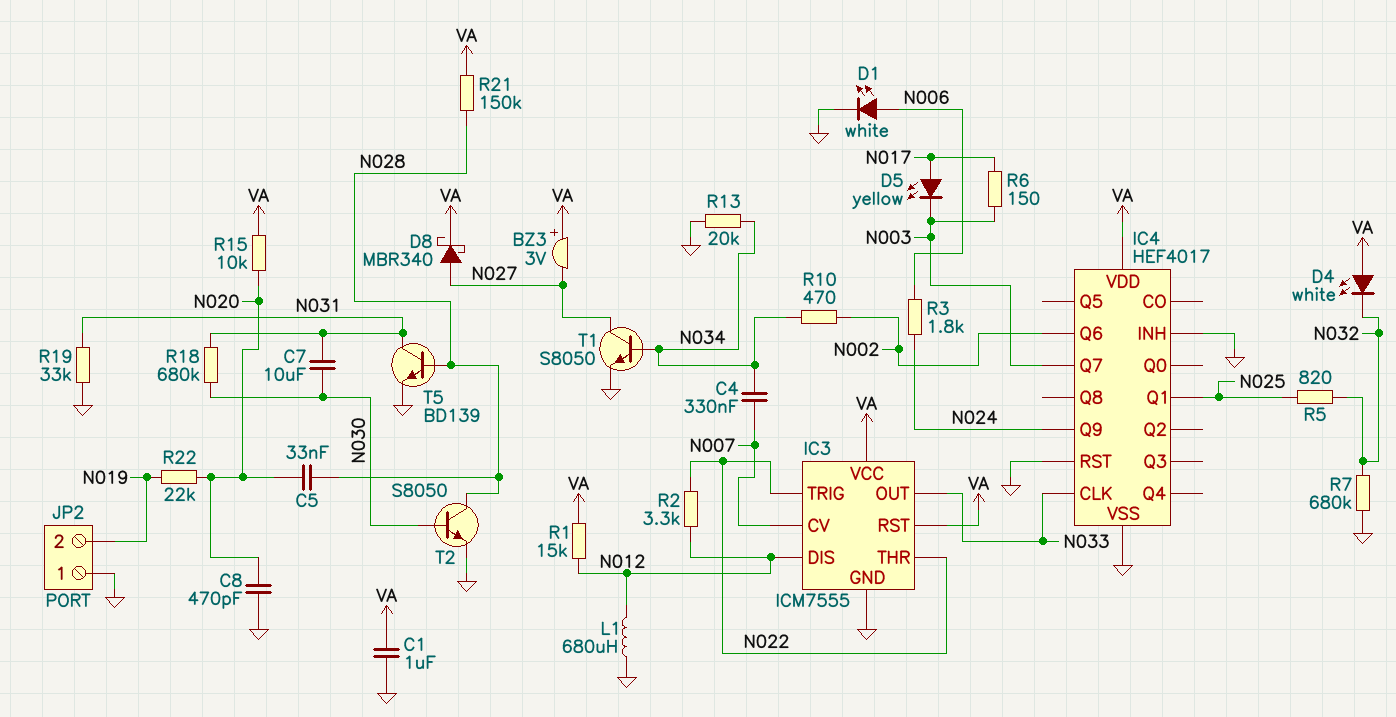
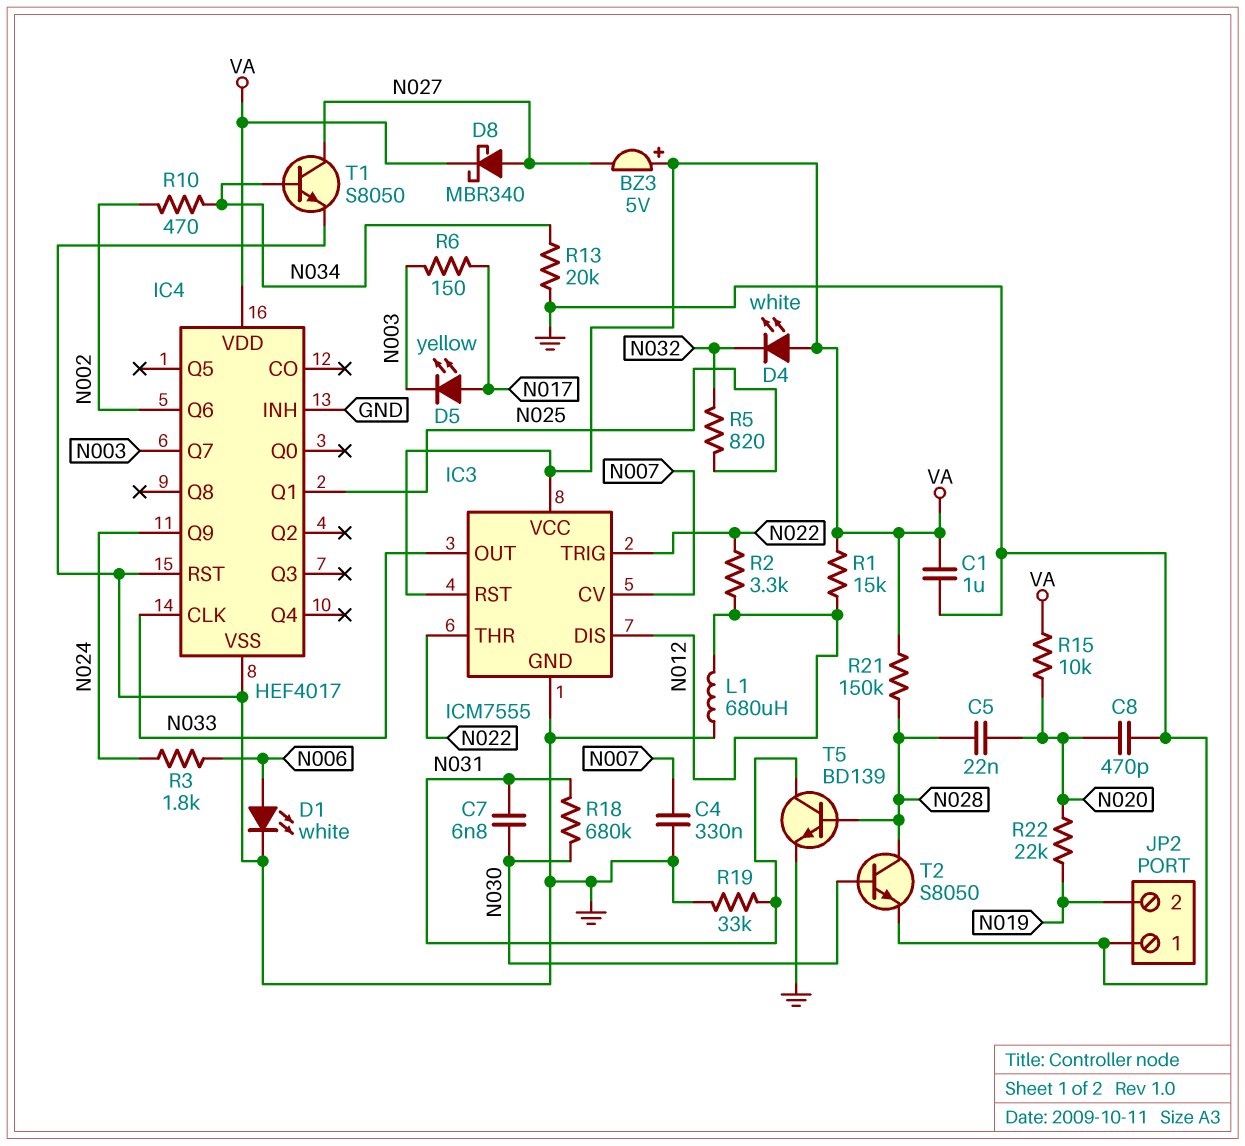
BZ3: buzzer 3V (plus VA, minus N027) -> buzzer 5V (plus VA, minus N027)
C4: 330nF (N007, N034) -> 330nF (GND, N007)
C5: 33nF (N020, N028) -> 22nF (N020, N028)
C7: 10uF (N030, N031) -> 6.8nF (N030, N031)
R7: 680k (GND, N032) -> none

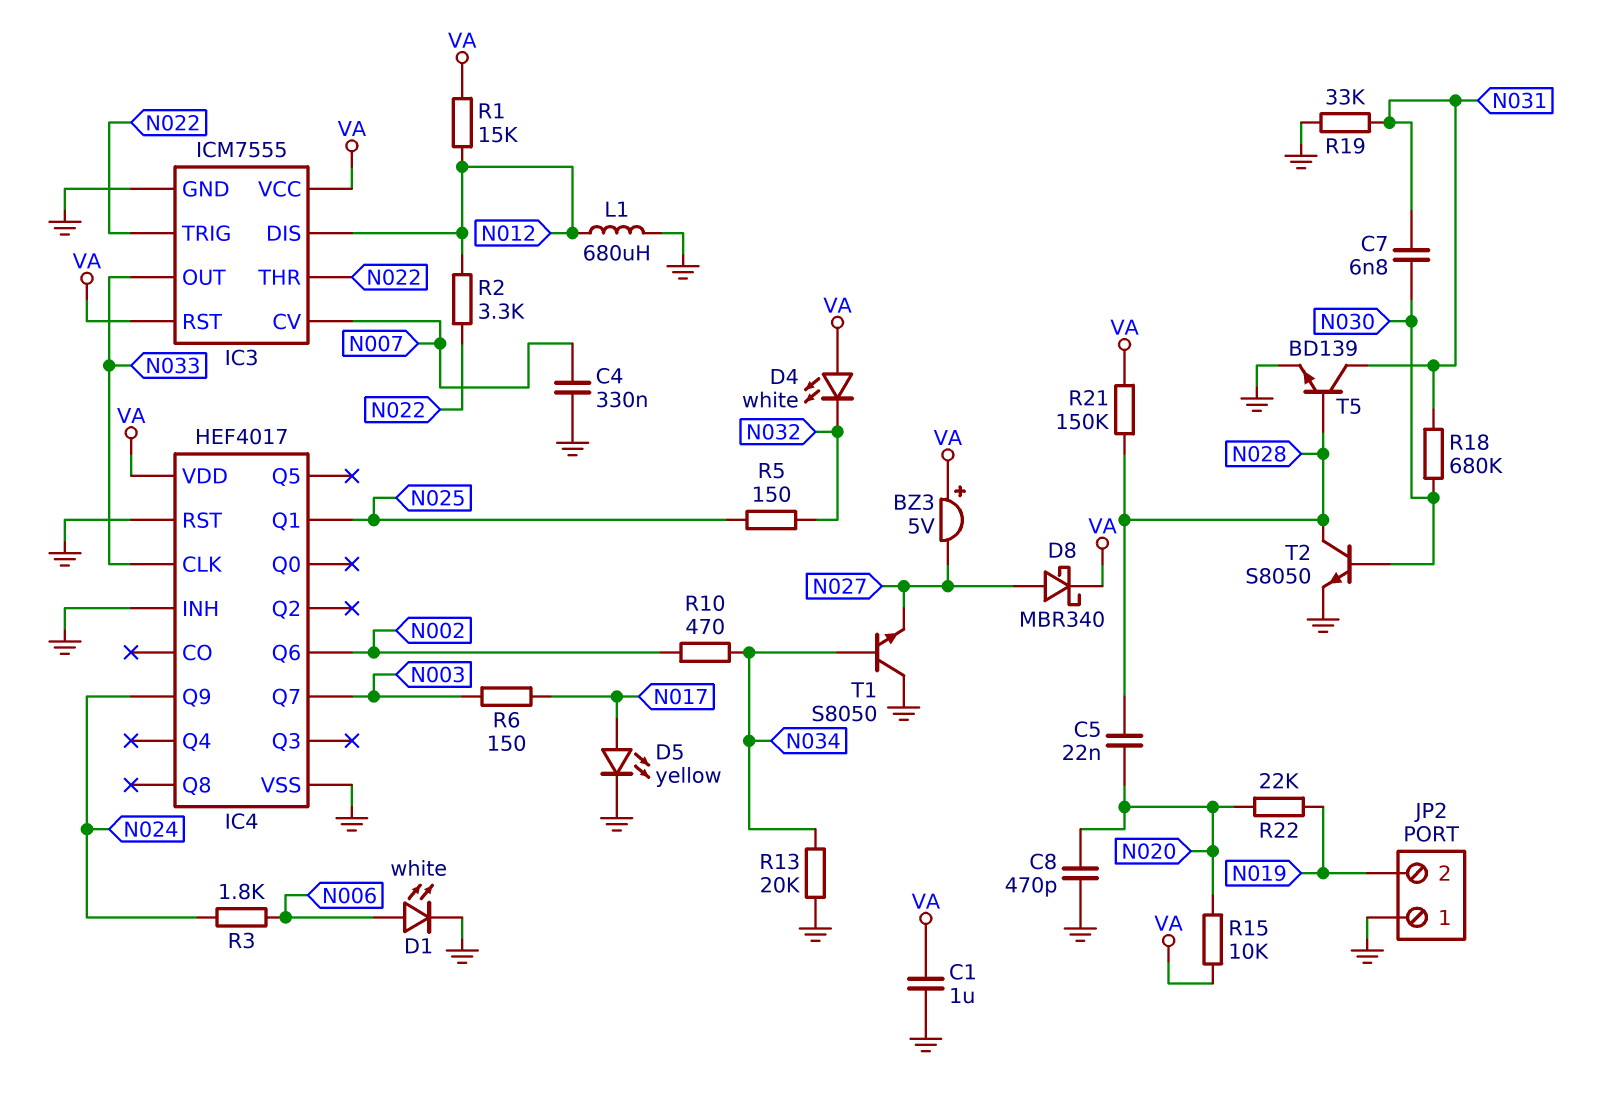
D5: LED yellow (A N017, K N003) -> LED yellow (A N017, K GND)
R5: 820 (N025, N032) -> 150 (N025, N032)
T1: NPN S8050 (B N034, C N027, E GND) -> NPN S8050 (B N034, C GND, E N027)

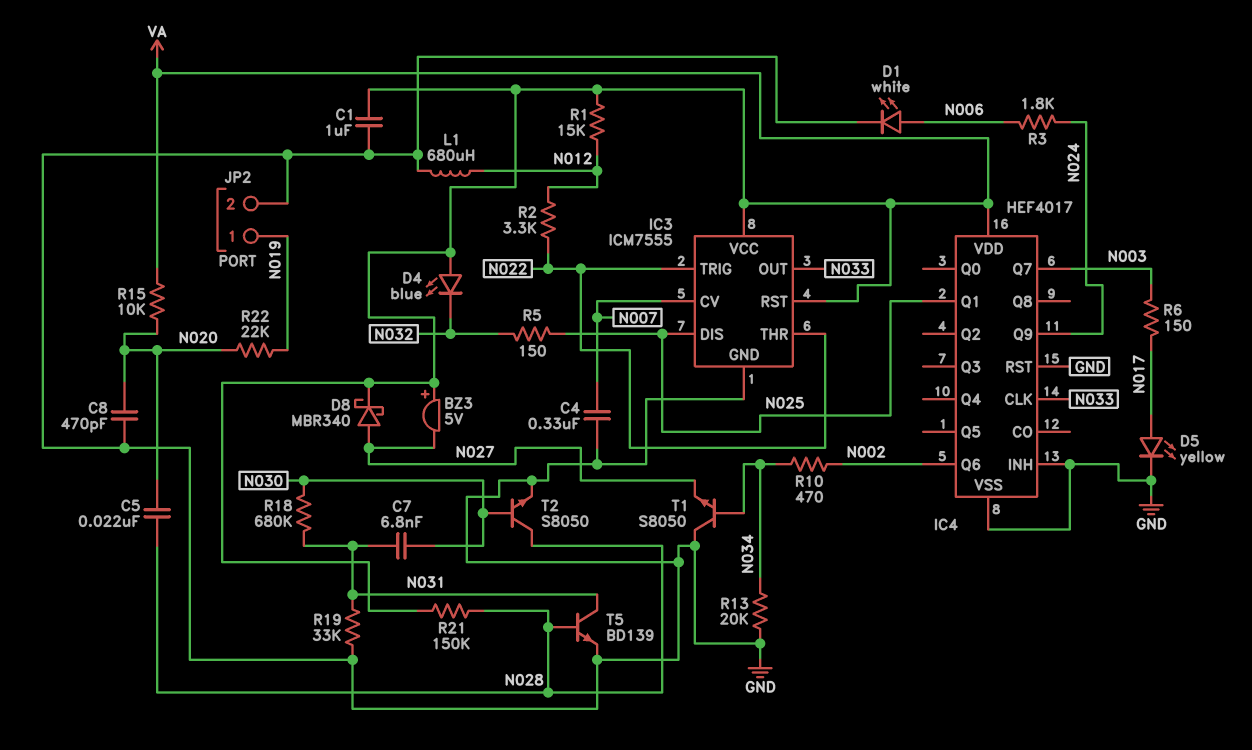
D4: LED white (A VA, K N032) -> LED blue (A VA, K N032)
IC3 pin DIS: N012 -> N025
JP2 pin 1: GND -> N019
JP2 pin 2: N019 -> GND

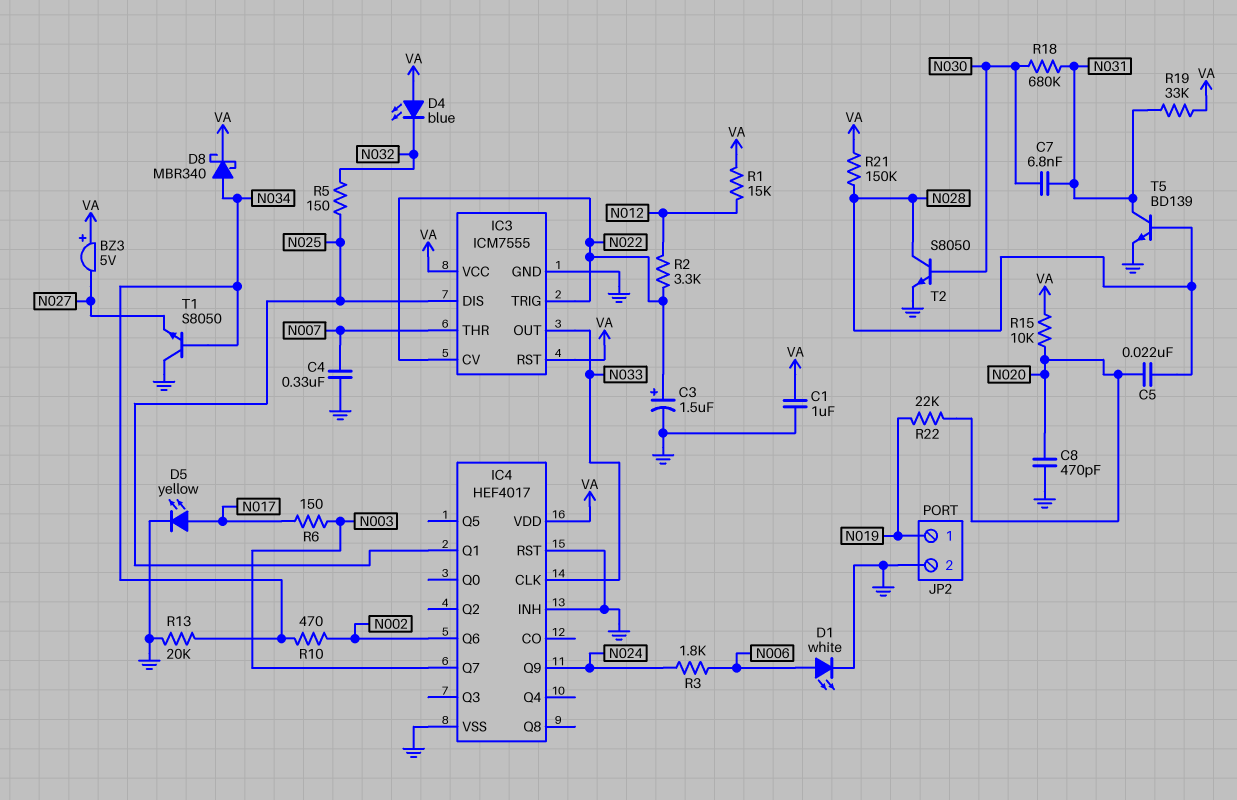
C3: none -> 1.5uF (plus N022, minus GND)
D8: schottky MBR340 (A N027, K VA) -> schottky MBR340 (A N034, K VA)
IC3 pin CV: N007 -> N022
IC3 pin THR: N022 -> N007
L1: 680uH (GND, N012) -> none
R19: 33k (GND, N031) -> 33k (N031, VA)

